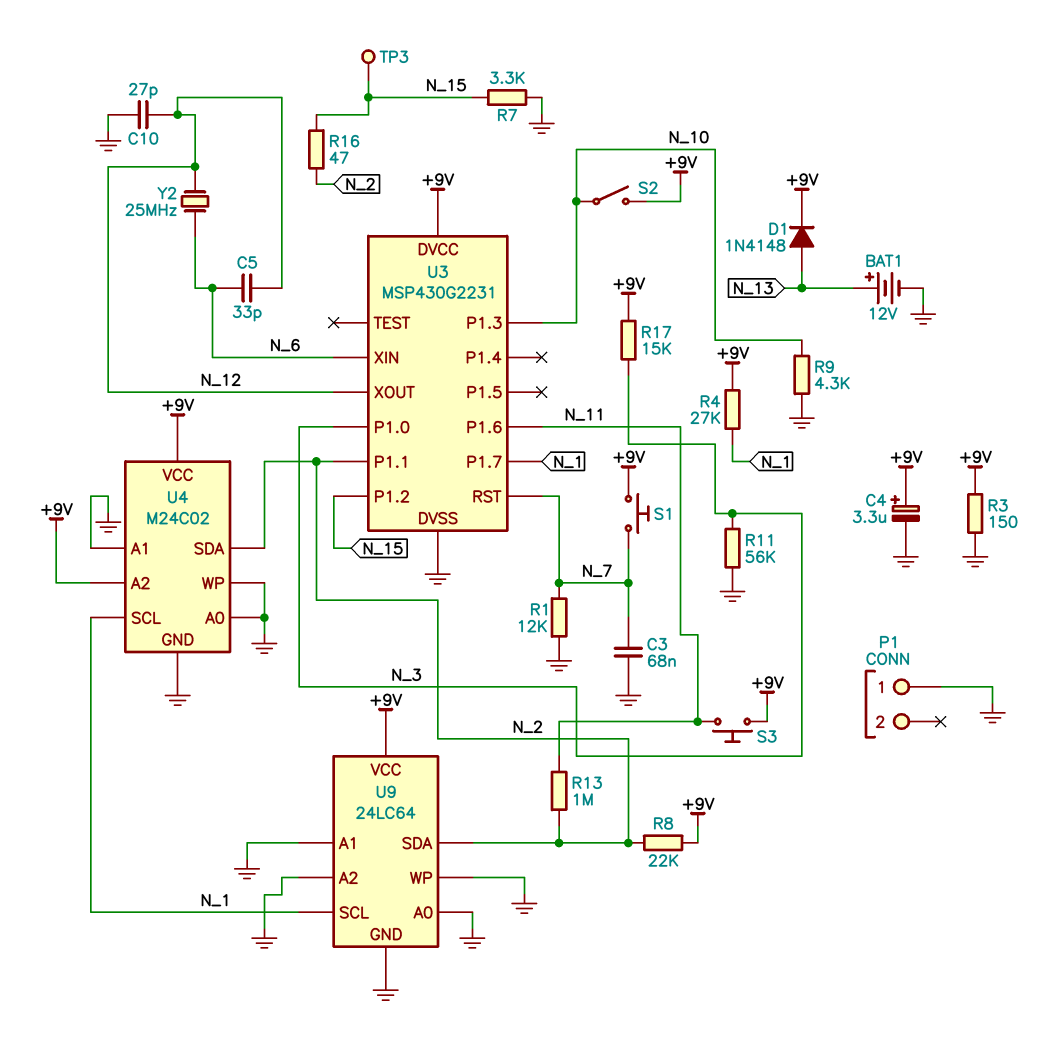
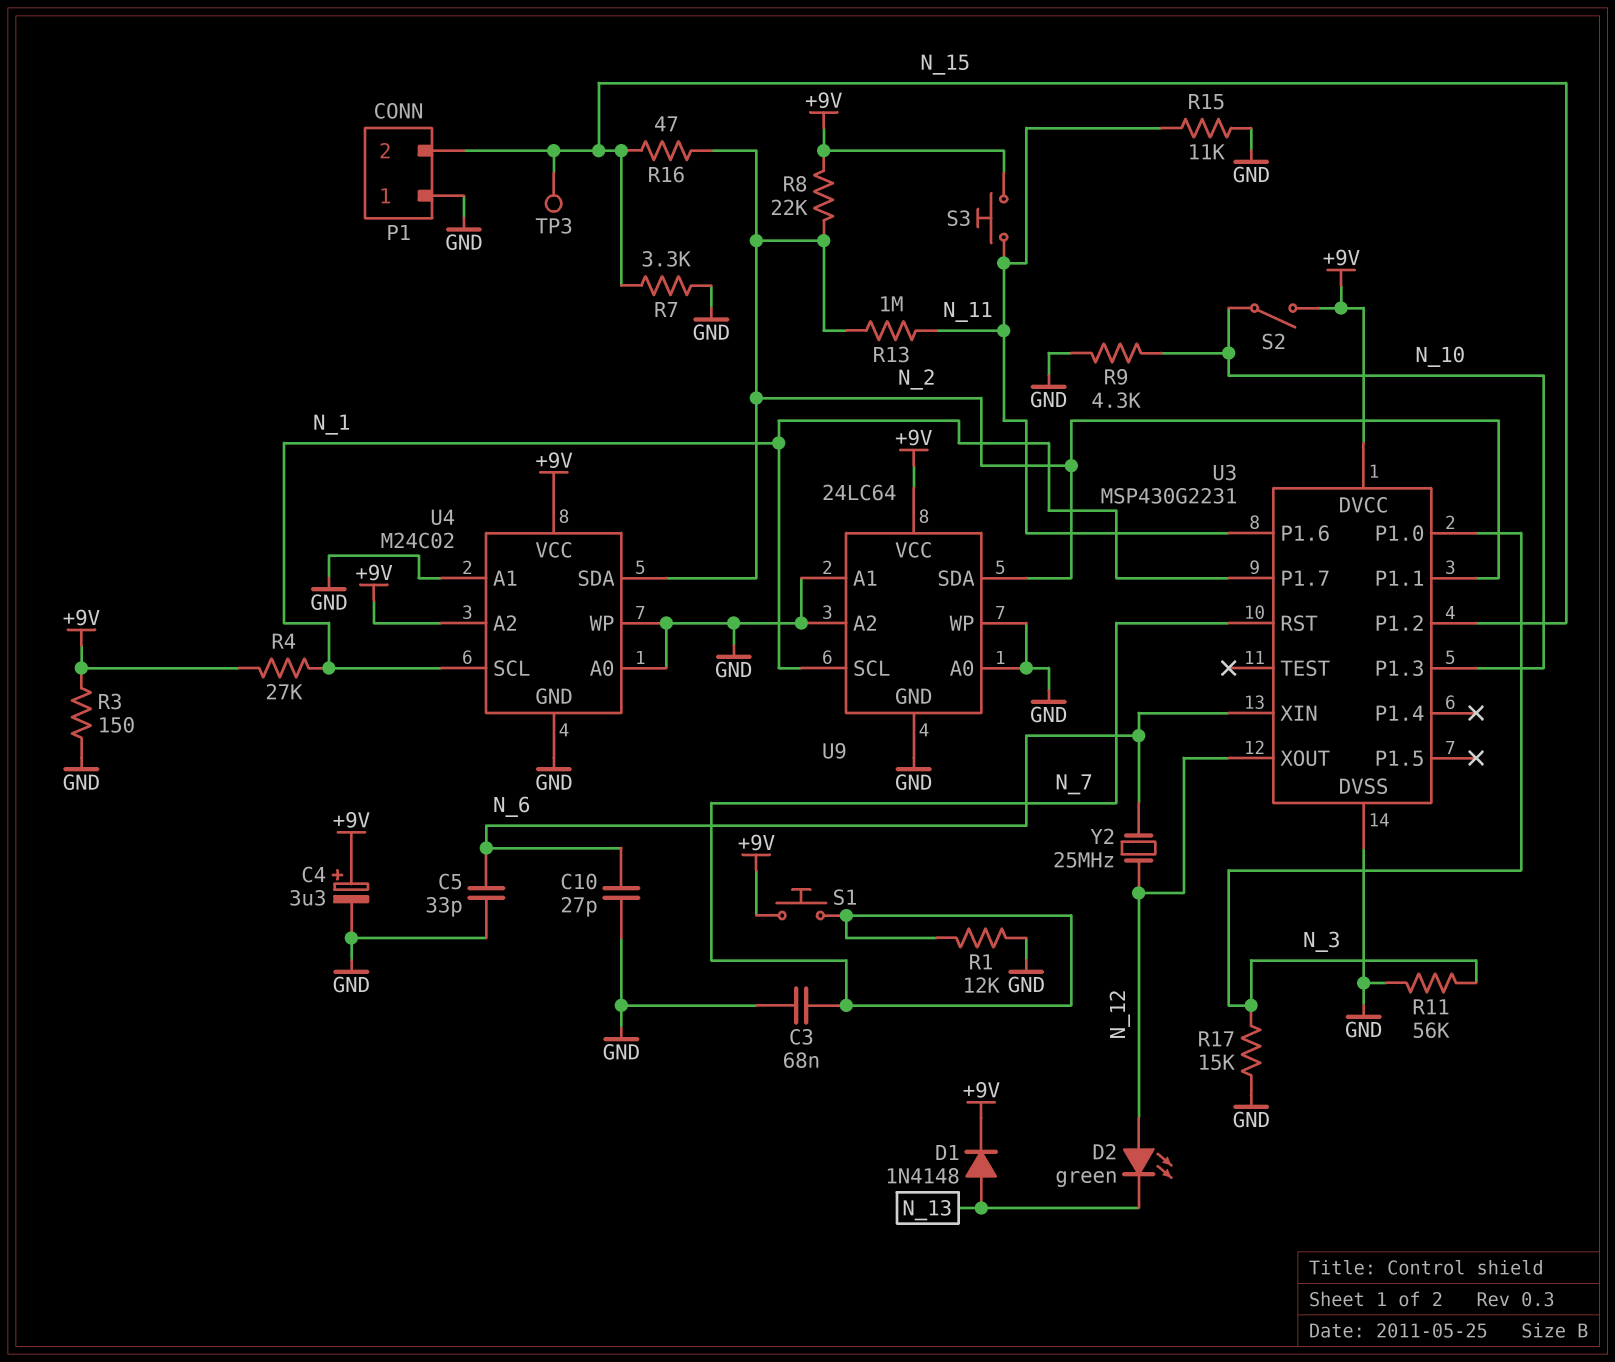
BAT1: 12V (plus N_13, minus GND) -> none
C5: 33pF (N_6, N_12) -> 33pF (GND, N_6)
C10: 27pF (GND, N_12) -> 27pF (GND, N_6)
D2: none -> LED green (A N_12, K N_13)
P1 pin 2: none -> N_15
R15: none -> 11k (GND, N_11)
R17: 15k (+9V, N_3) -> 15k (GND, N_3)

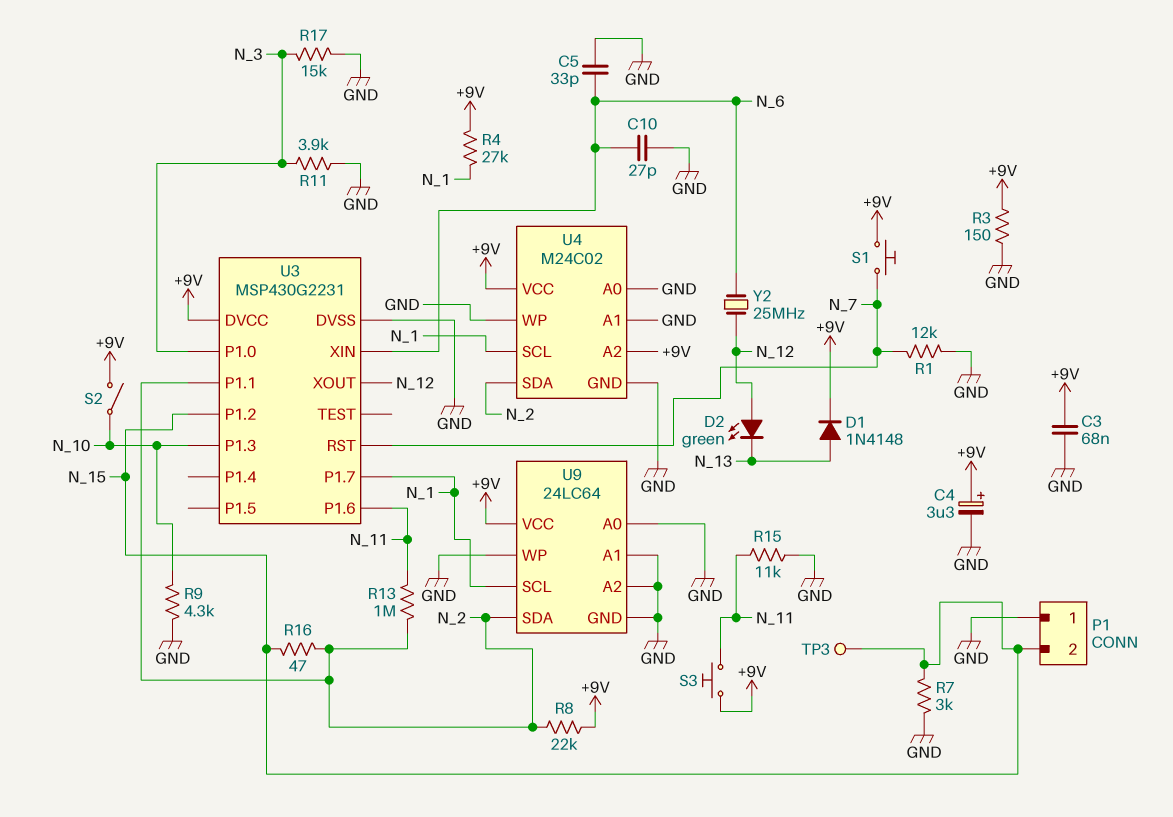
C3: 68nF (GND, N_7) -> 68nF (+9V, GND)
R7: 3.3k (GND, N_15) -> 3k (GND, N_15)
R11: 56k (GND, N_3) -> 3.9k (GND, N_3)

